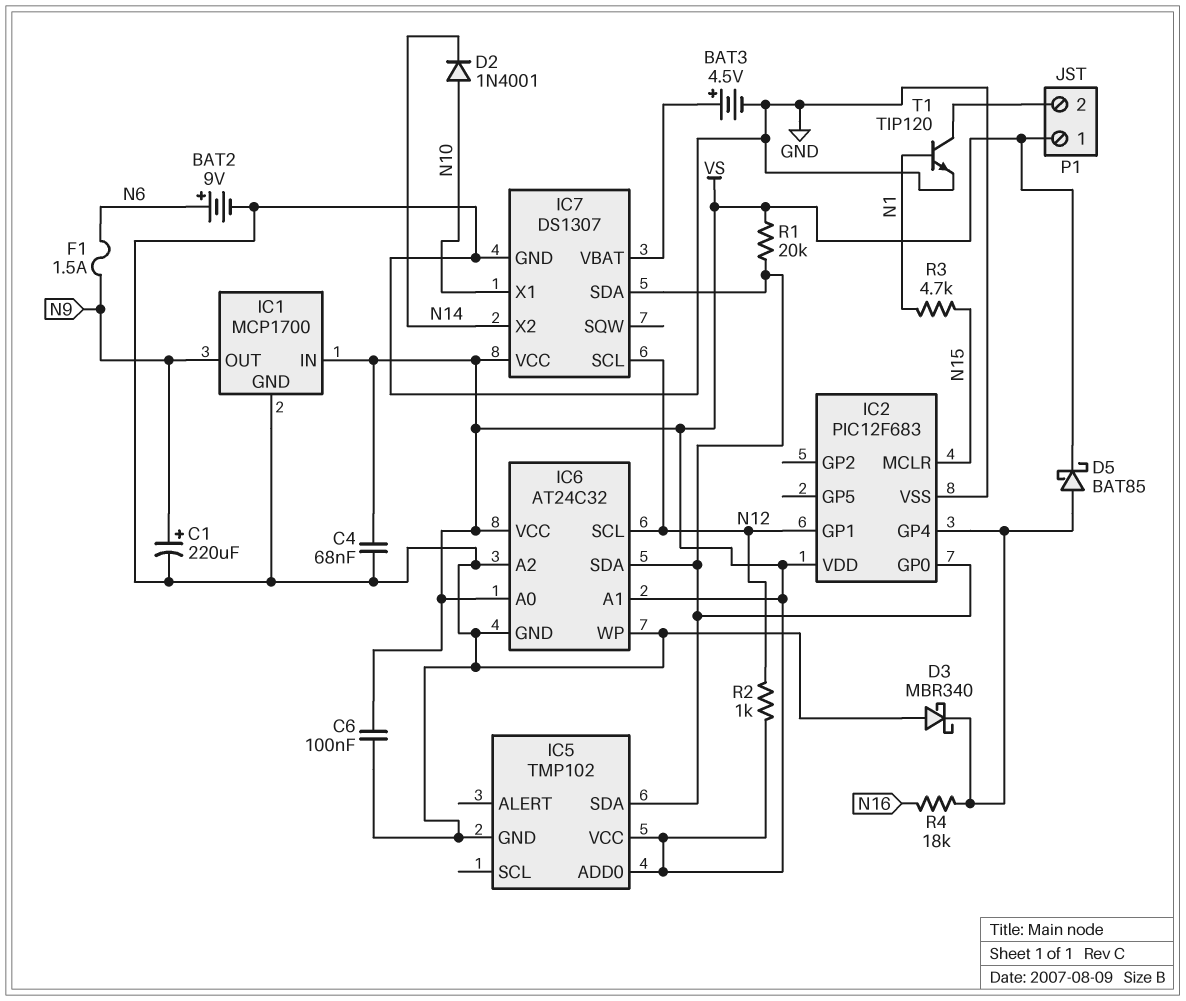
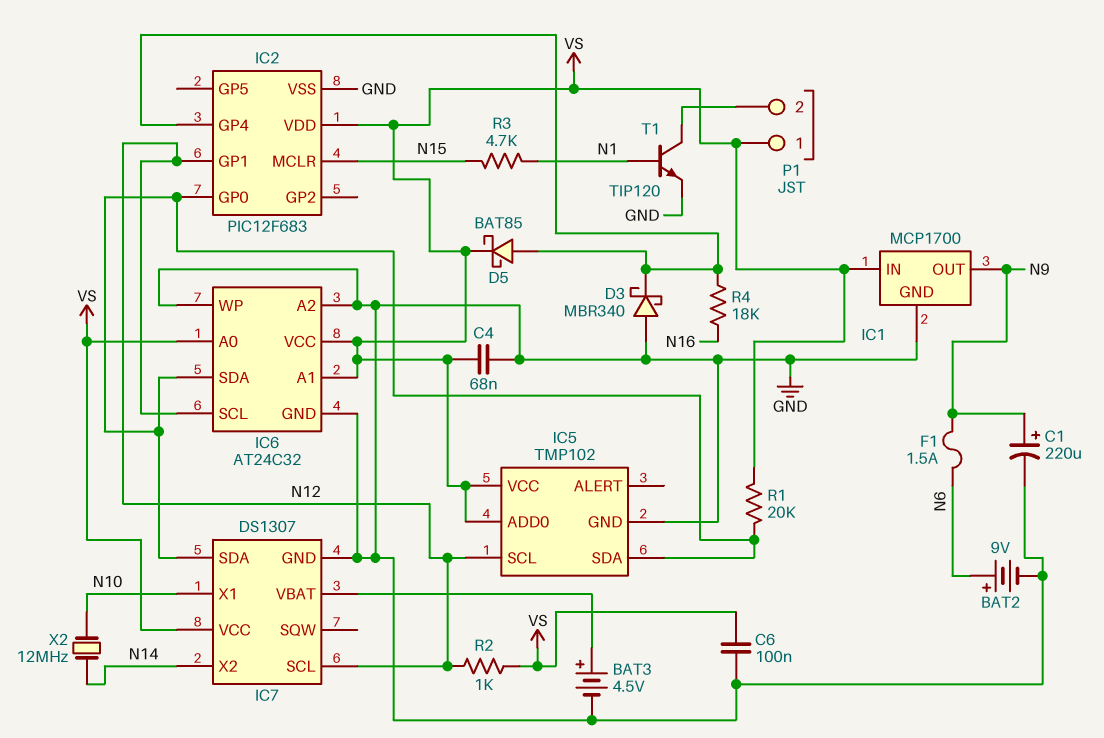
D2: diode 1N4001 (A N10, K N14) -> none
IC5 pin SCL: none -> N12
X2: none -> 12MHz (N10, N14)

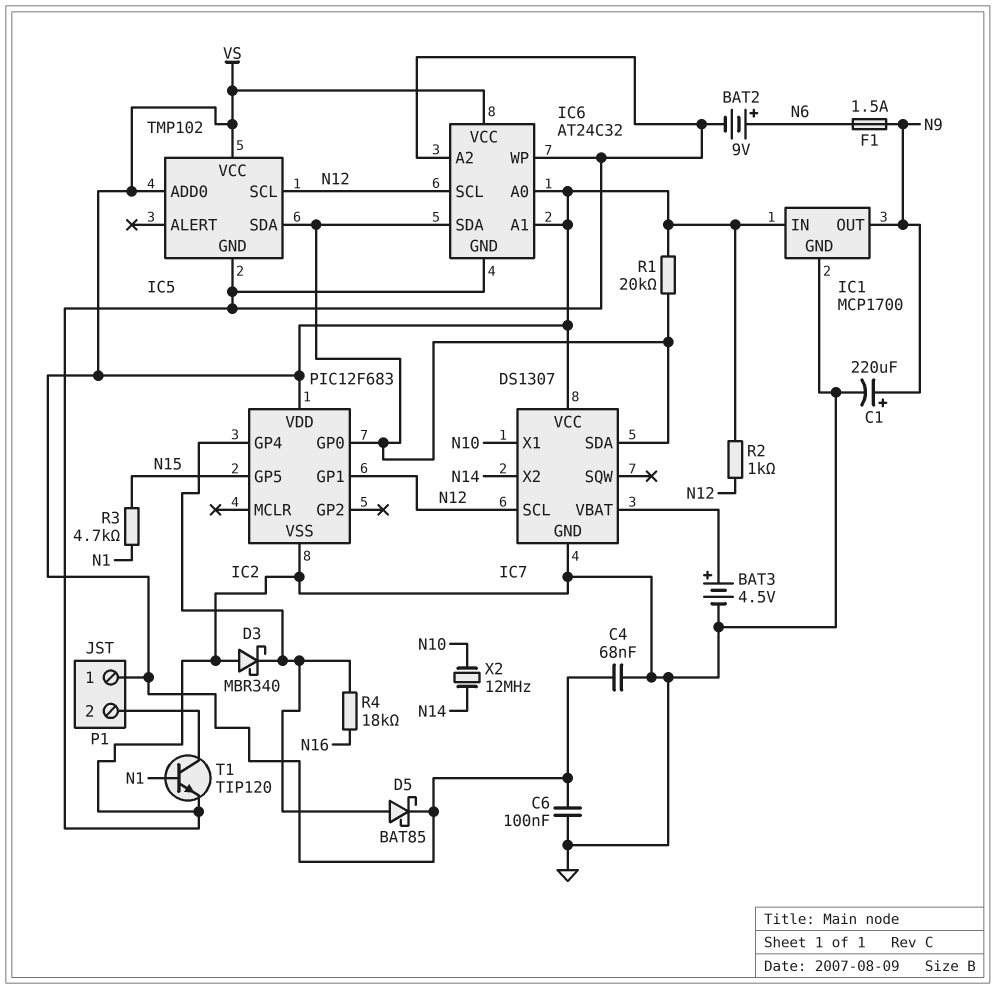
IC2 pin GP5: none -> N15
IC2 pin MCLR: N15 -> none

